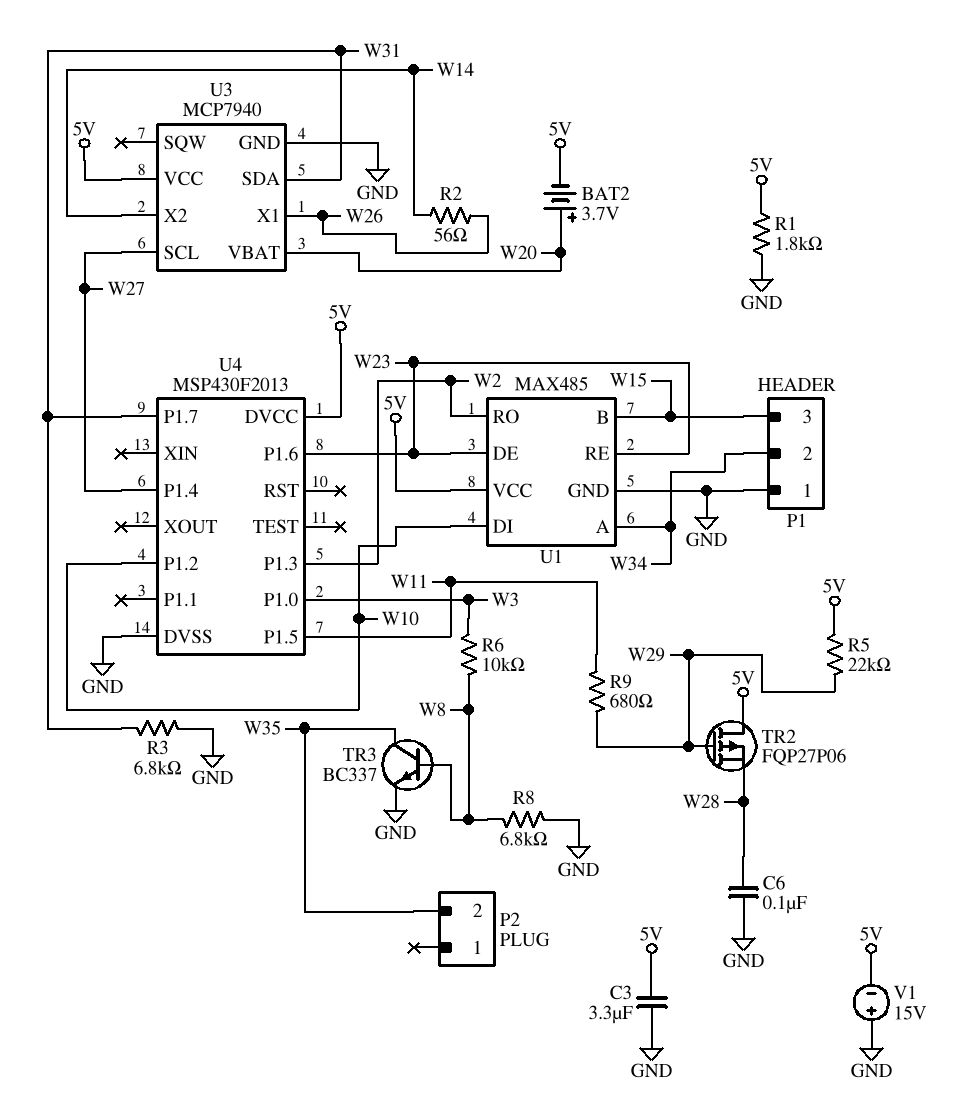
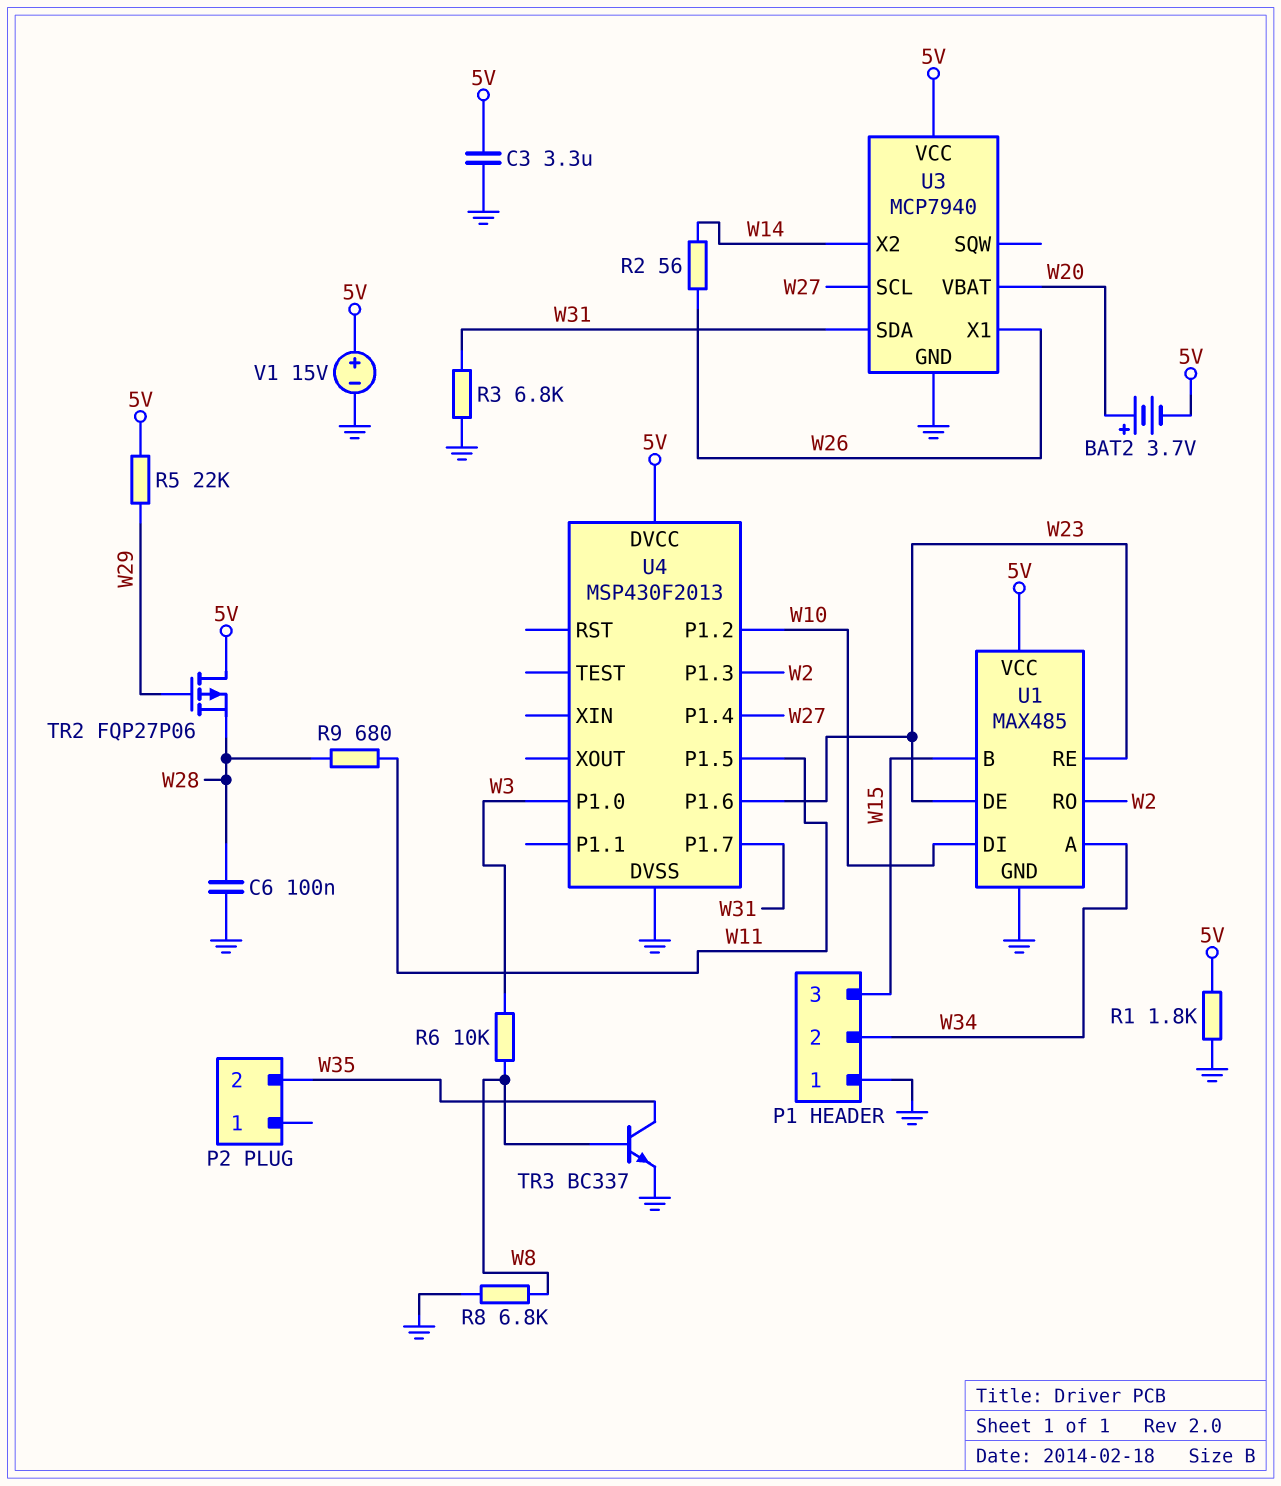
R9: 680 (W11, W29) -> 680 (W11, W28)
V1: 15V (plus GND, minus 5V) -> 15V (plus 5V, minus GND)

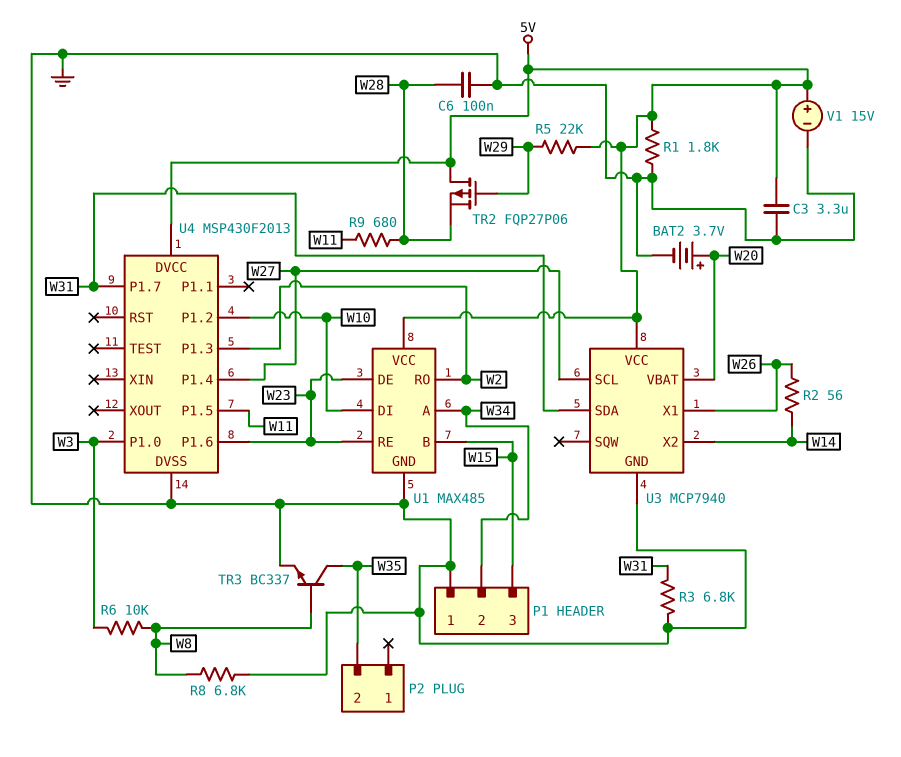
BAT2: 3.7V (plus W20, minus 5V) -> 3.7V (plus W20, minus GND)

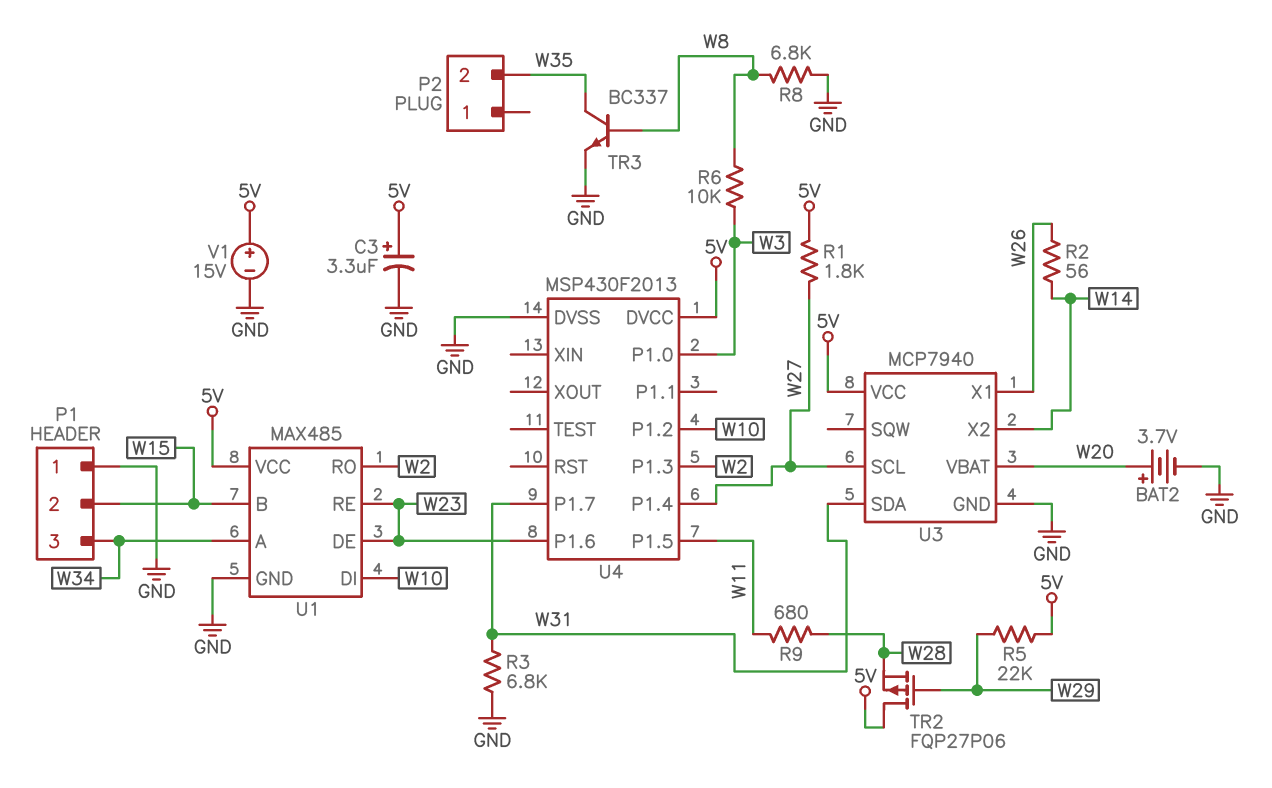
C3: 3.3uF (5V, GND) -> 3.3uF (plus 5V, minus GND)
C6: 100nF (GND, W28) -> none
P1 pin 2: W34 -> W15
P1 pin 3: W15 -> W34
R1: 1.8k (5V, GND) -> 1.8k (5V, W27)

